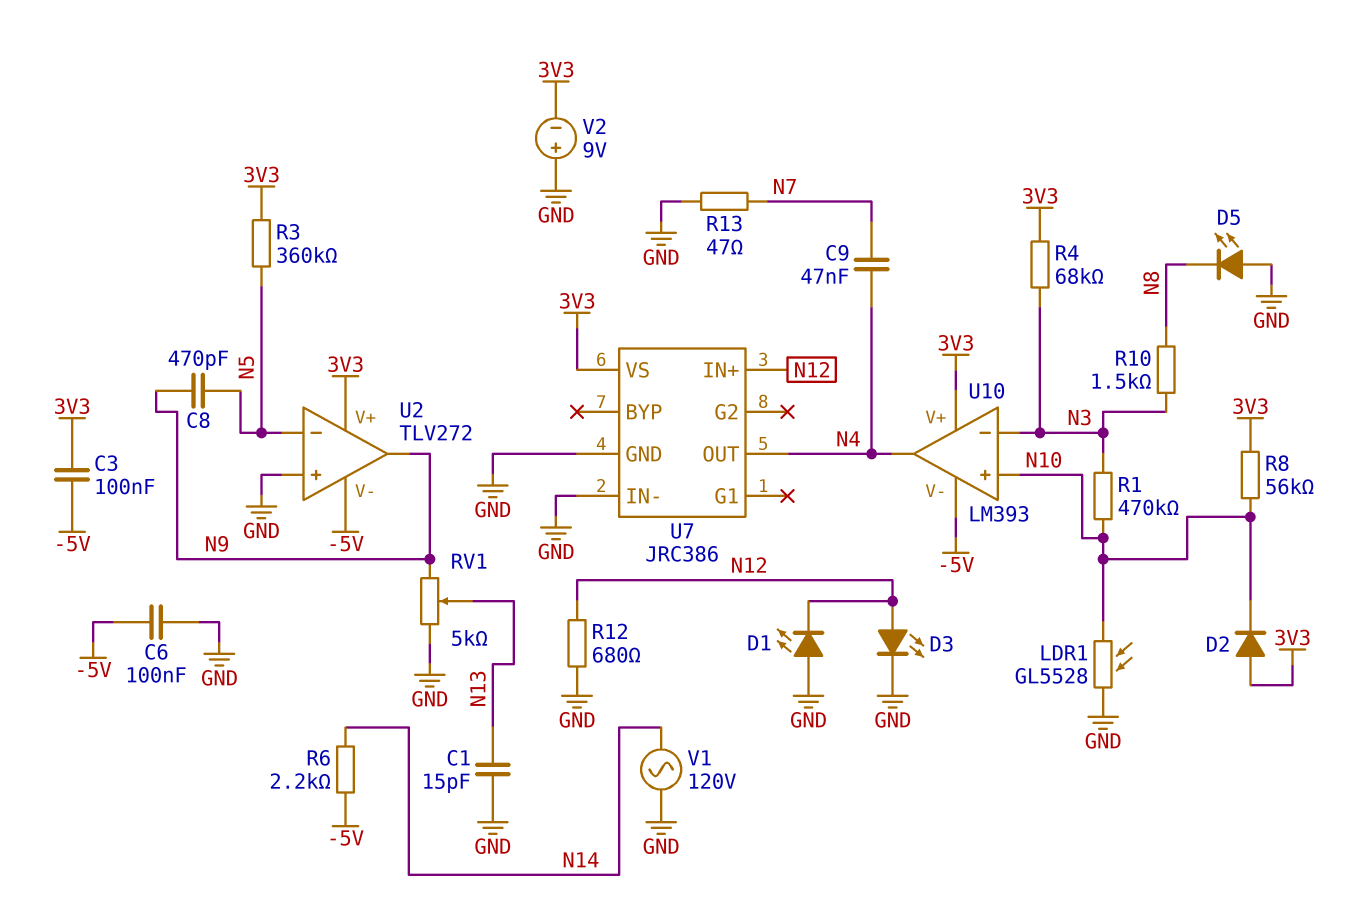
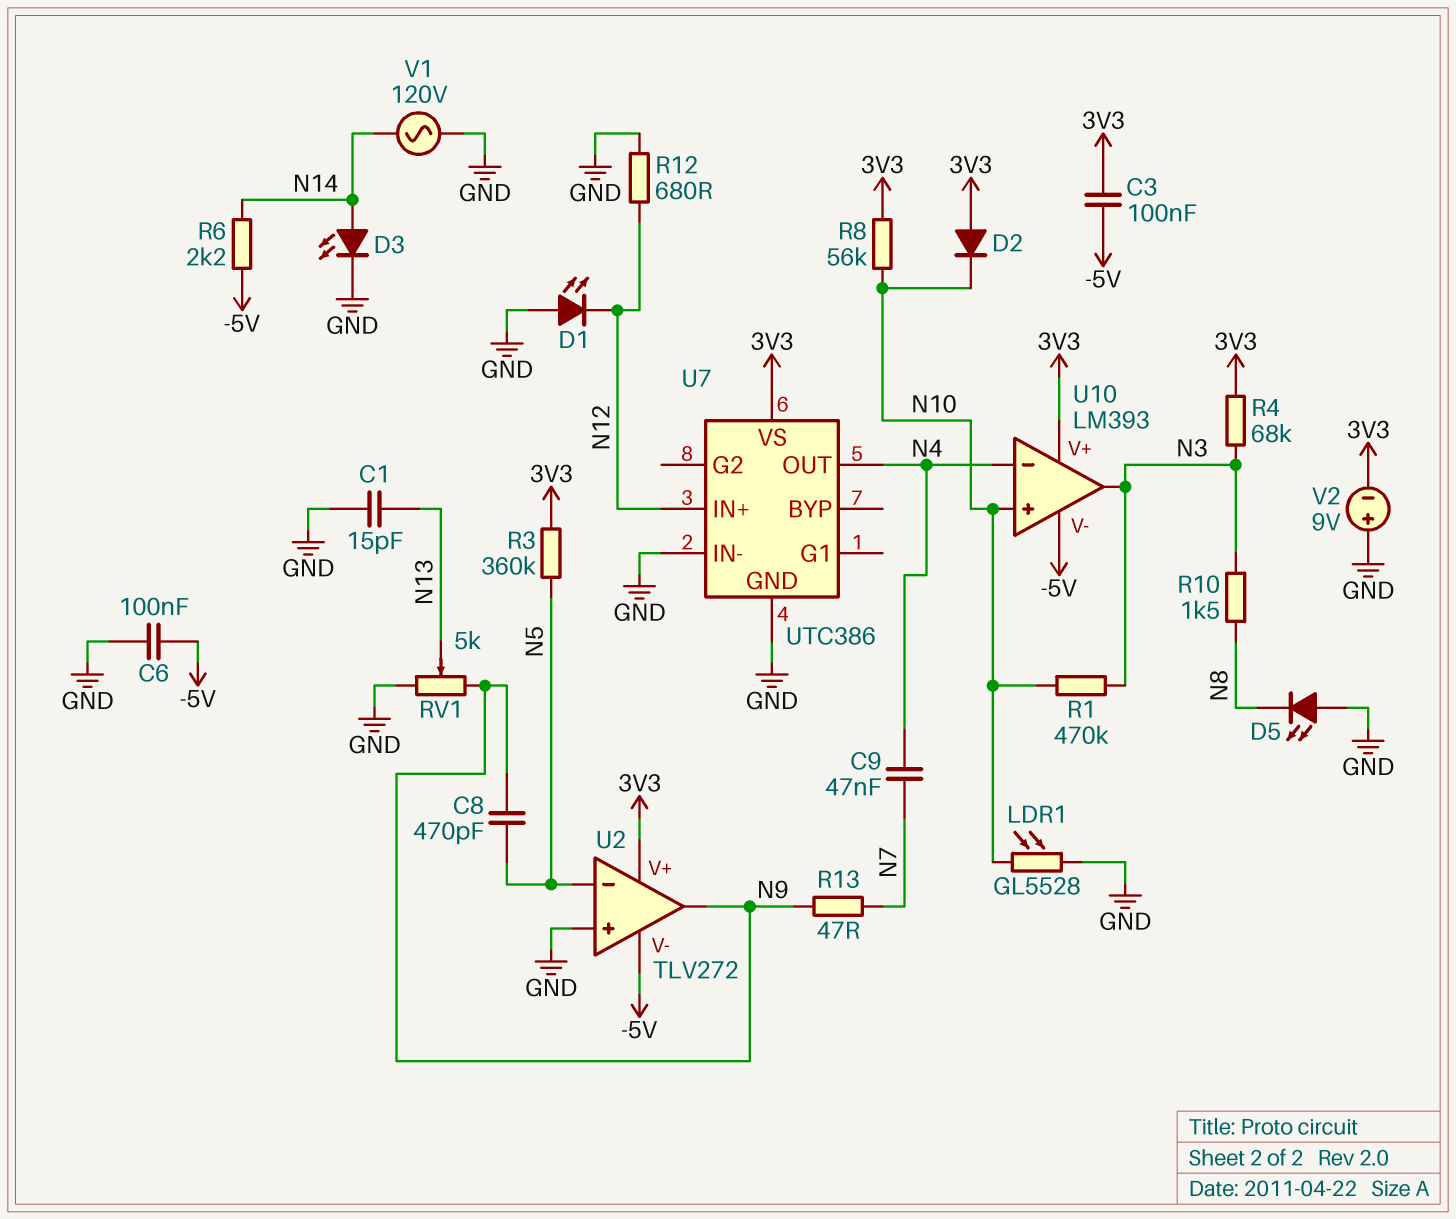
D3: LED (A N12, K GND) -> LED (A N14, K GND)
R13: 47 (GND, N7) -> 47 (N7, N9)
U7: JRC386 -> UTC386
U10 pin in-: N3 -> N4
U10 pin out: N4 -> N3

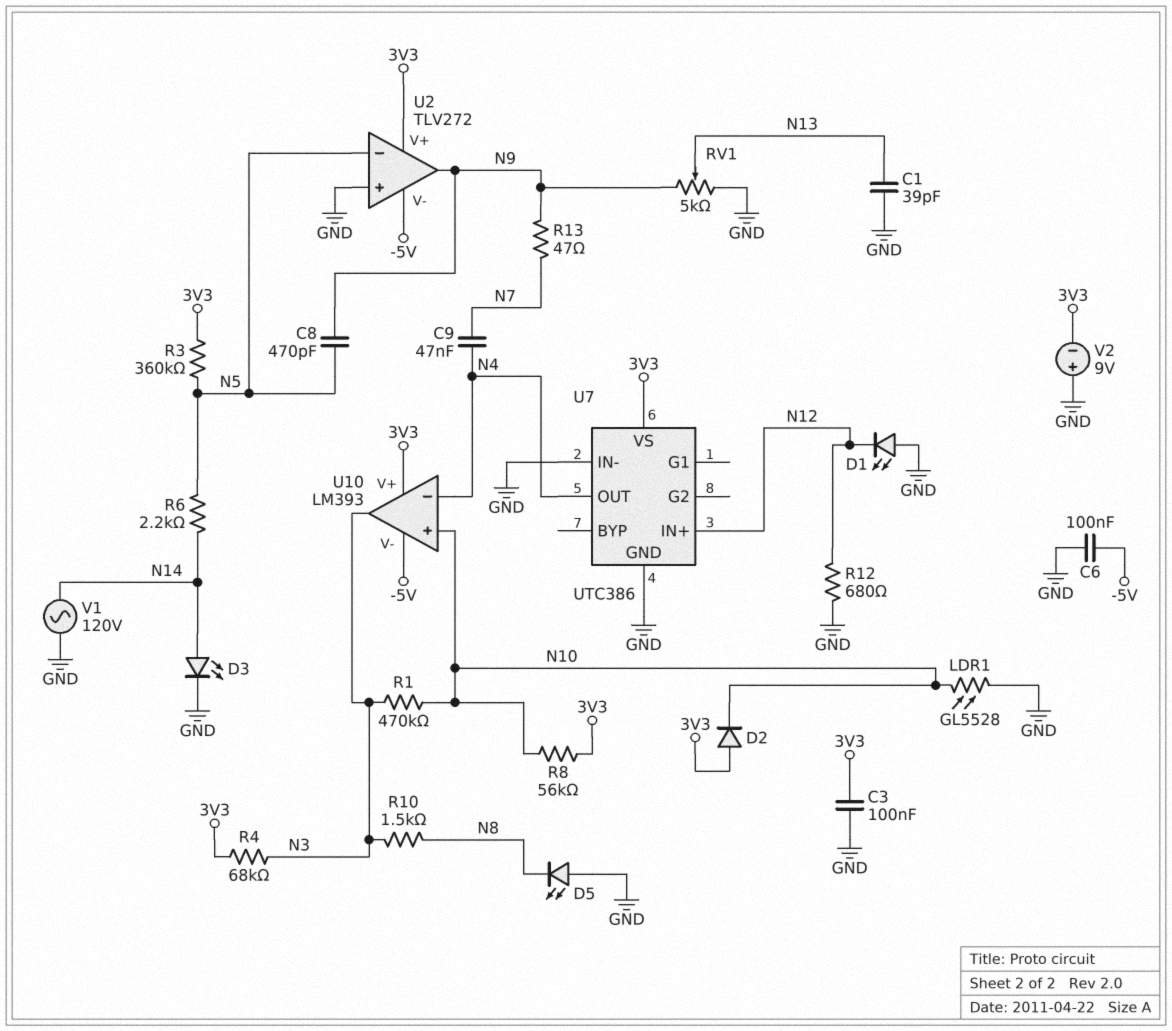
C1: 15pF (GND, N13) -> 39pF (GND, N13)
C3: 100nF (-5V, 3V3) -> 100nF (3V3, GND)
R6: 2.2k (-5V, N14) -> 2.2k (N5, N14)

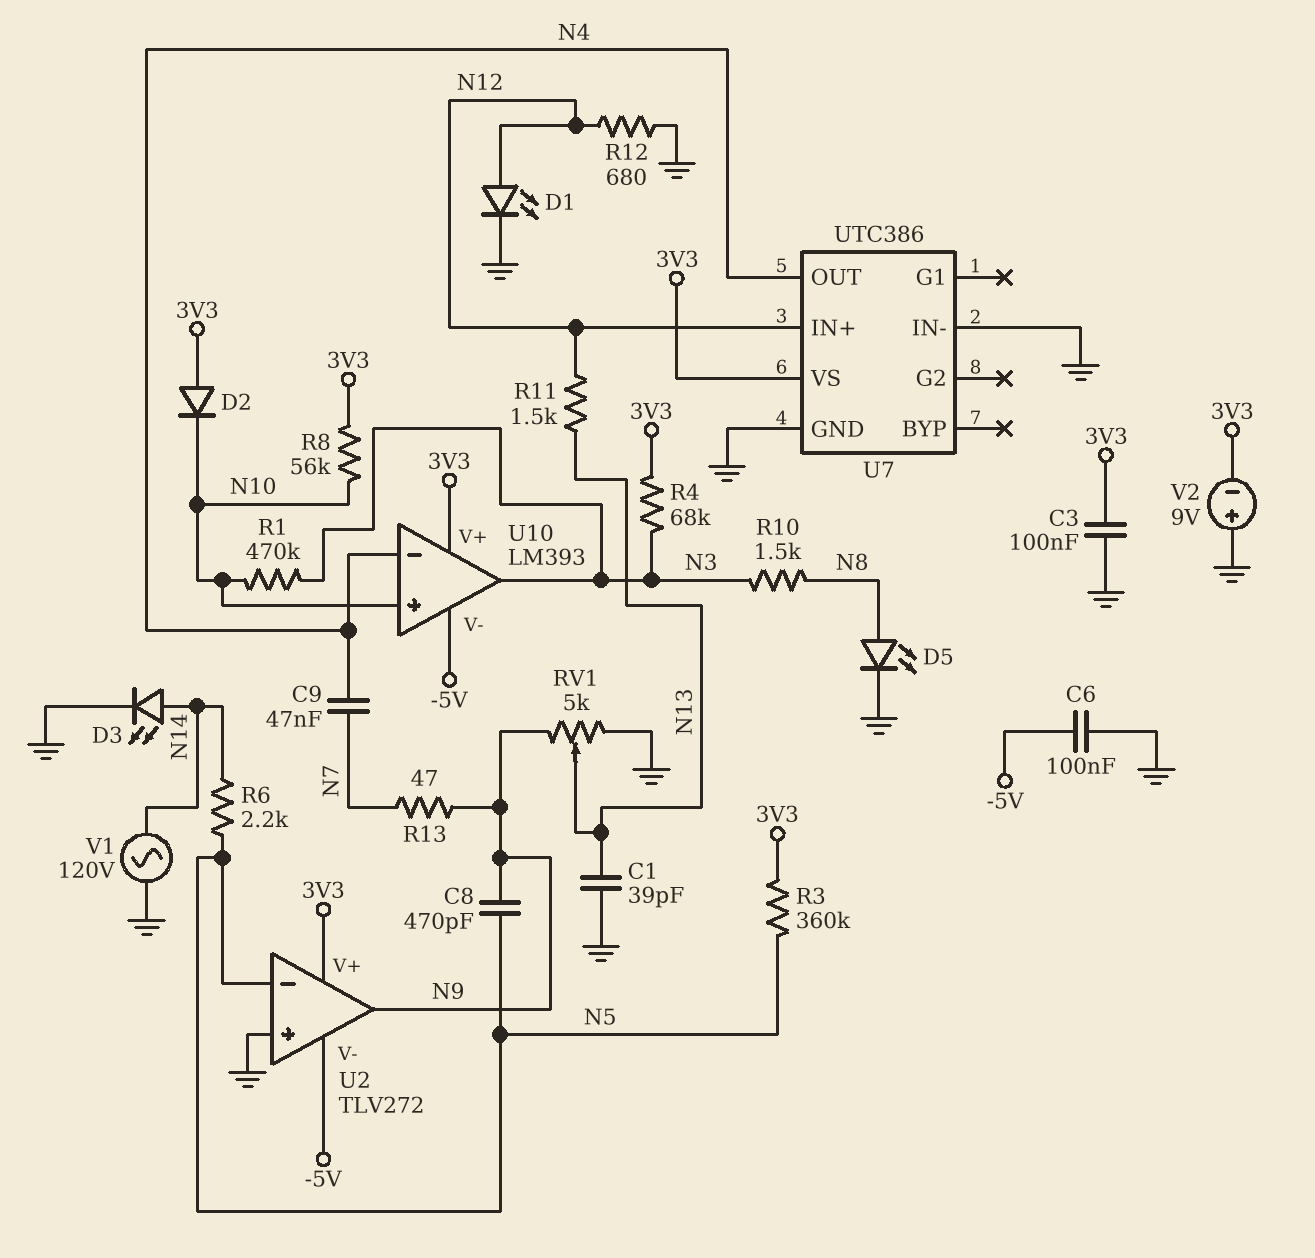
D1: LED (A GND, K N12) -> LED (A N12, K GND)
D5: LED (A GND, K N8) -> LED (A N8, K GND)
LDR1: GL5528 (GND, N10) -> none
R11: none -> 1.5k (N12, N13)

